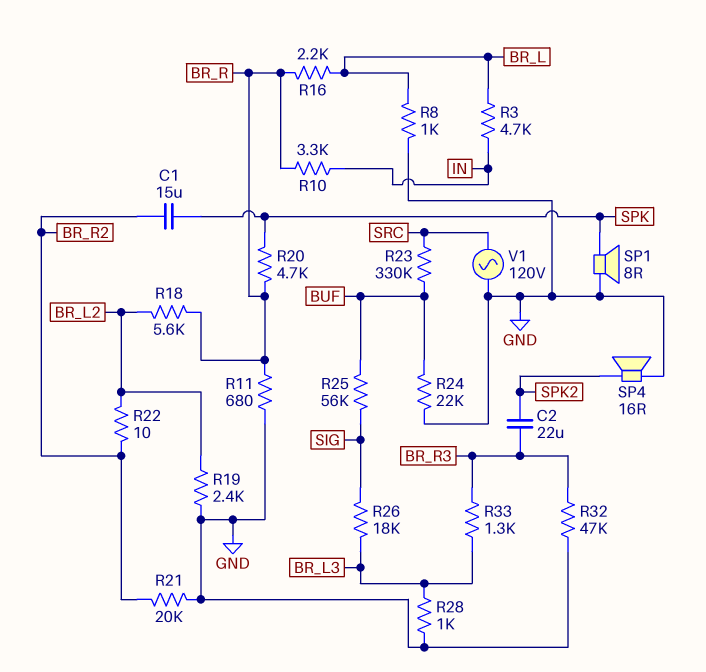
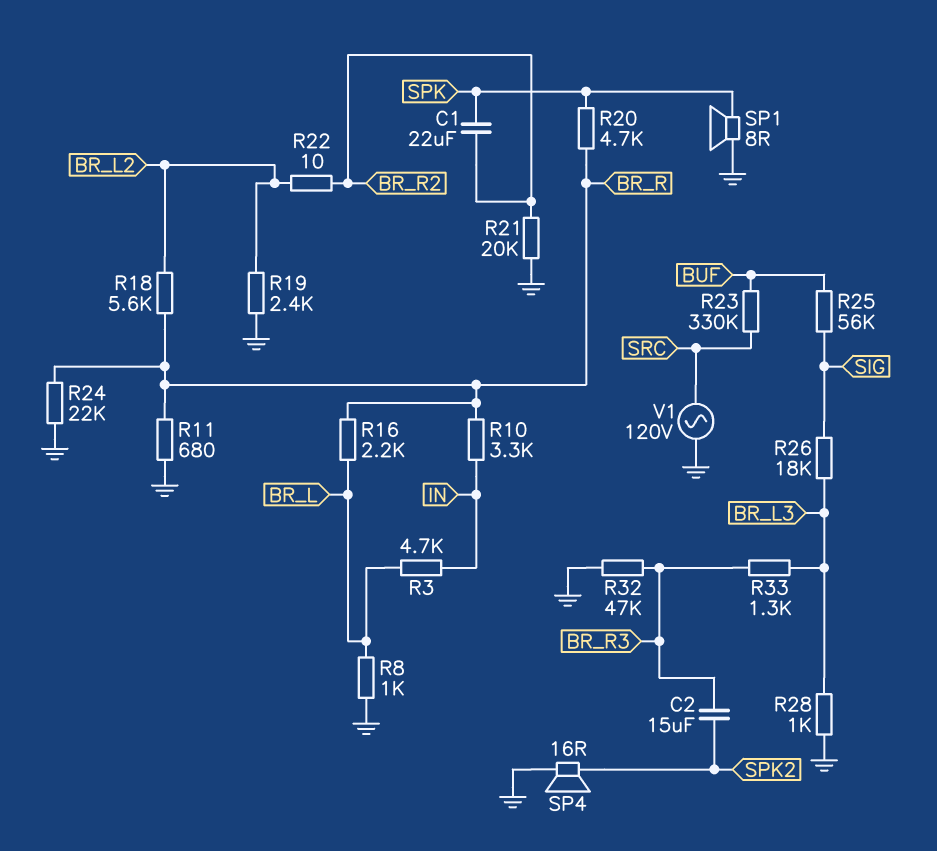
C1: 15uF (BR_R2, SPK) -> 22uF (BR_R2, SPK)
C2: 22uF (BR_R3, SPK2) -> 15uF (BR_R3, SPK2)
R24: 22k (BUF, GND) -> 22k (BR_R, GND)

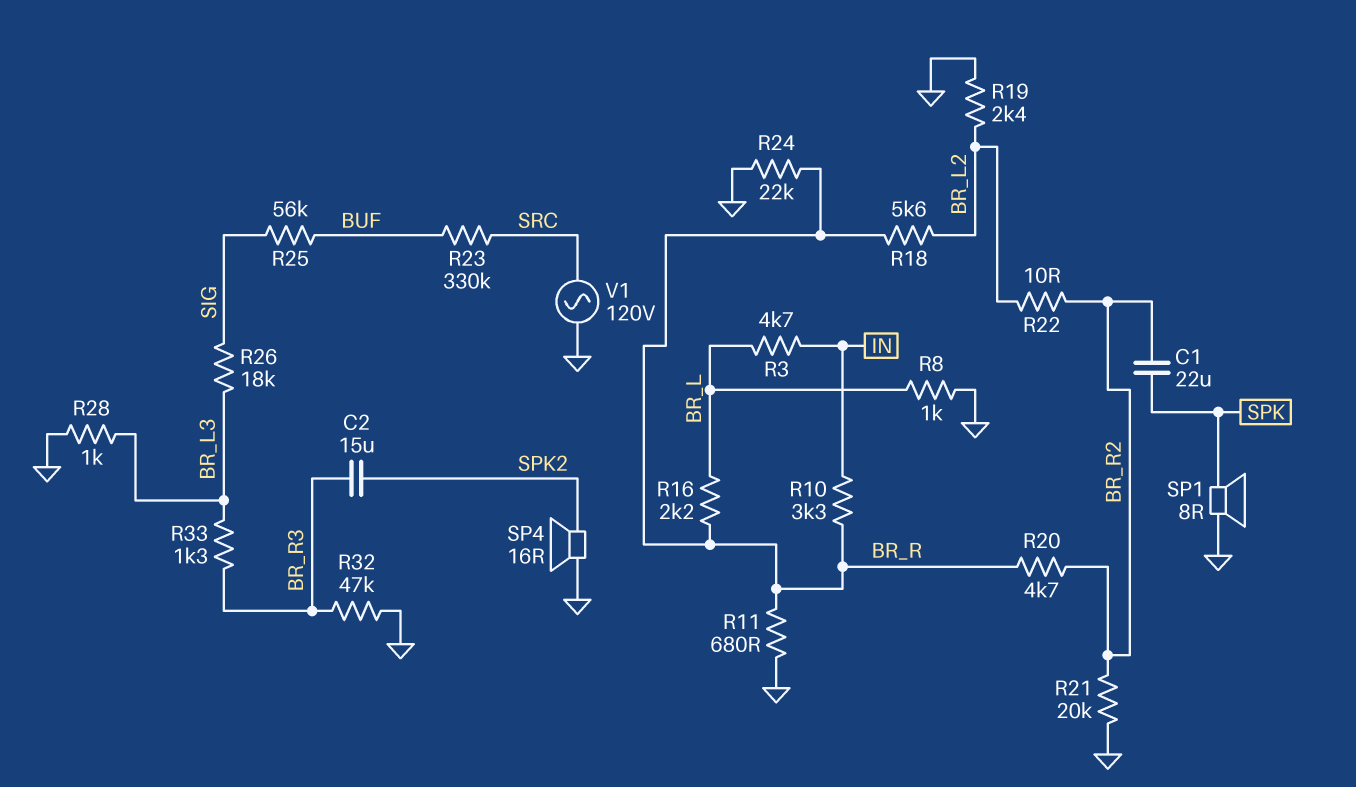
R20: 4.7k (BR_R, SPK) -> 4.7k (BR_R, BR_R2)

